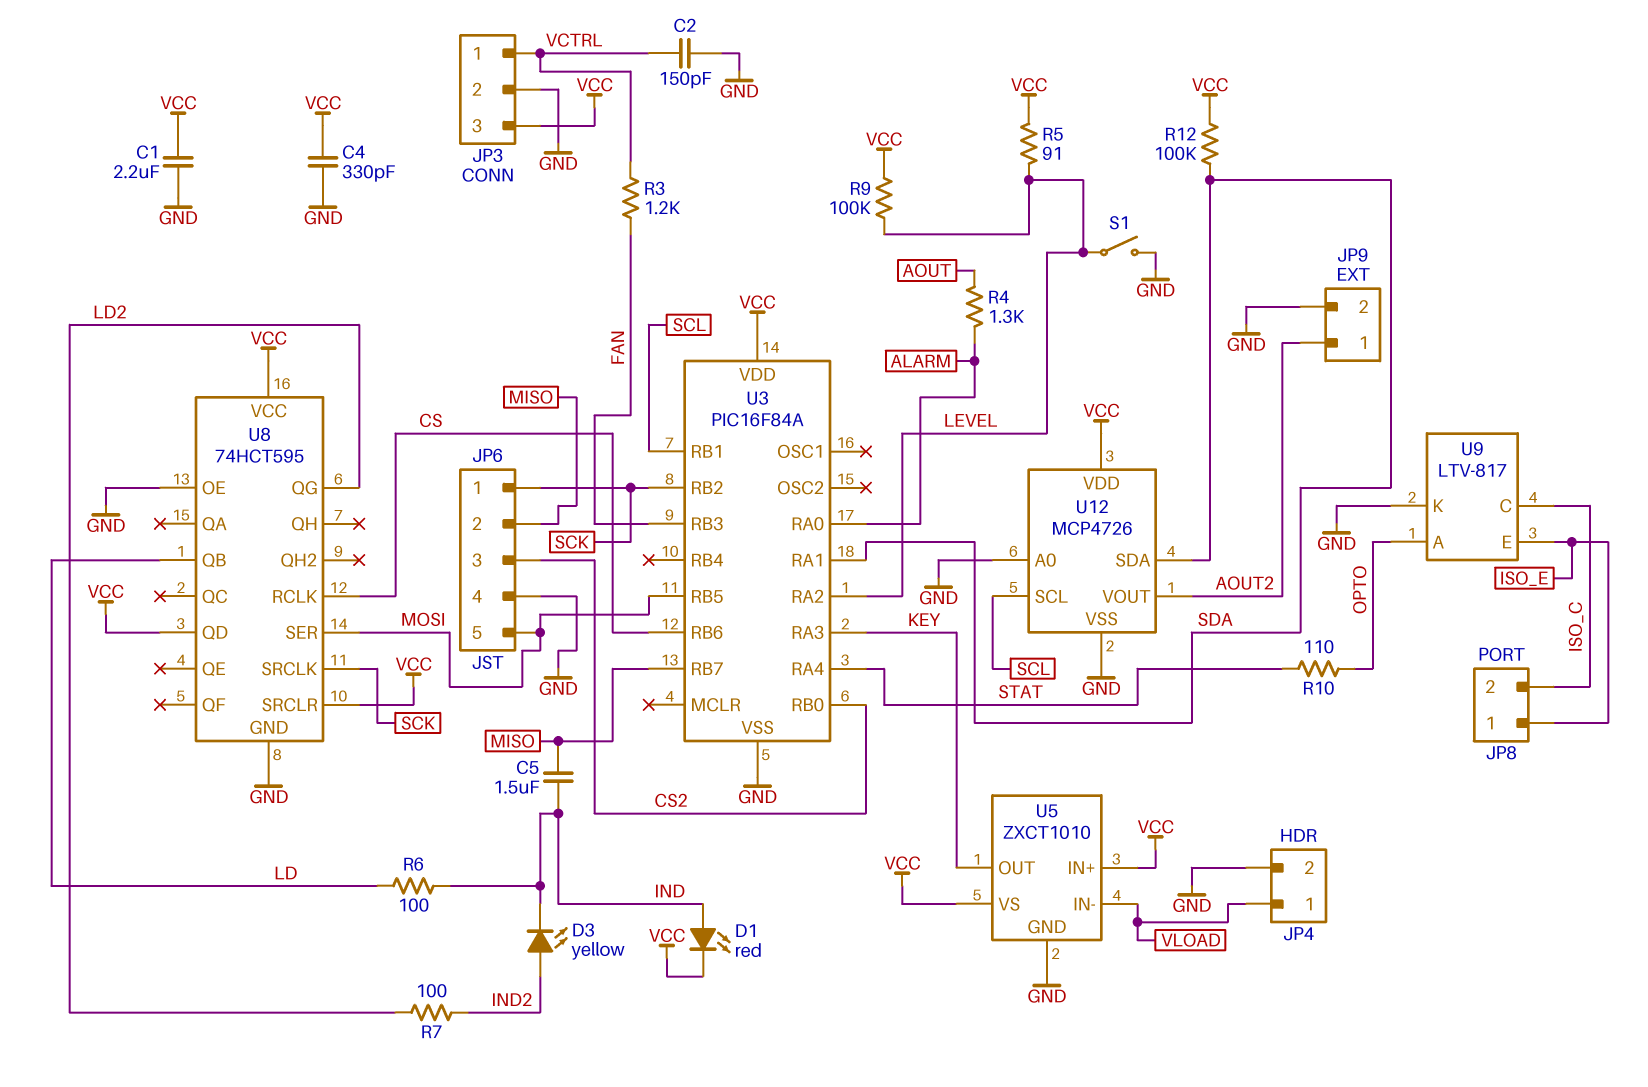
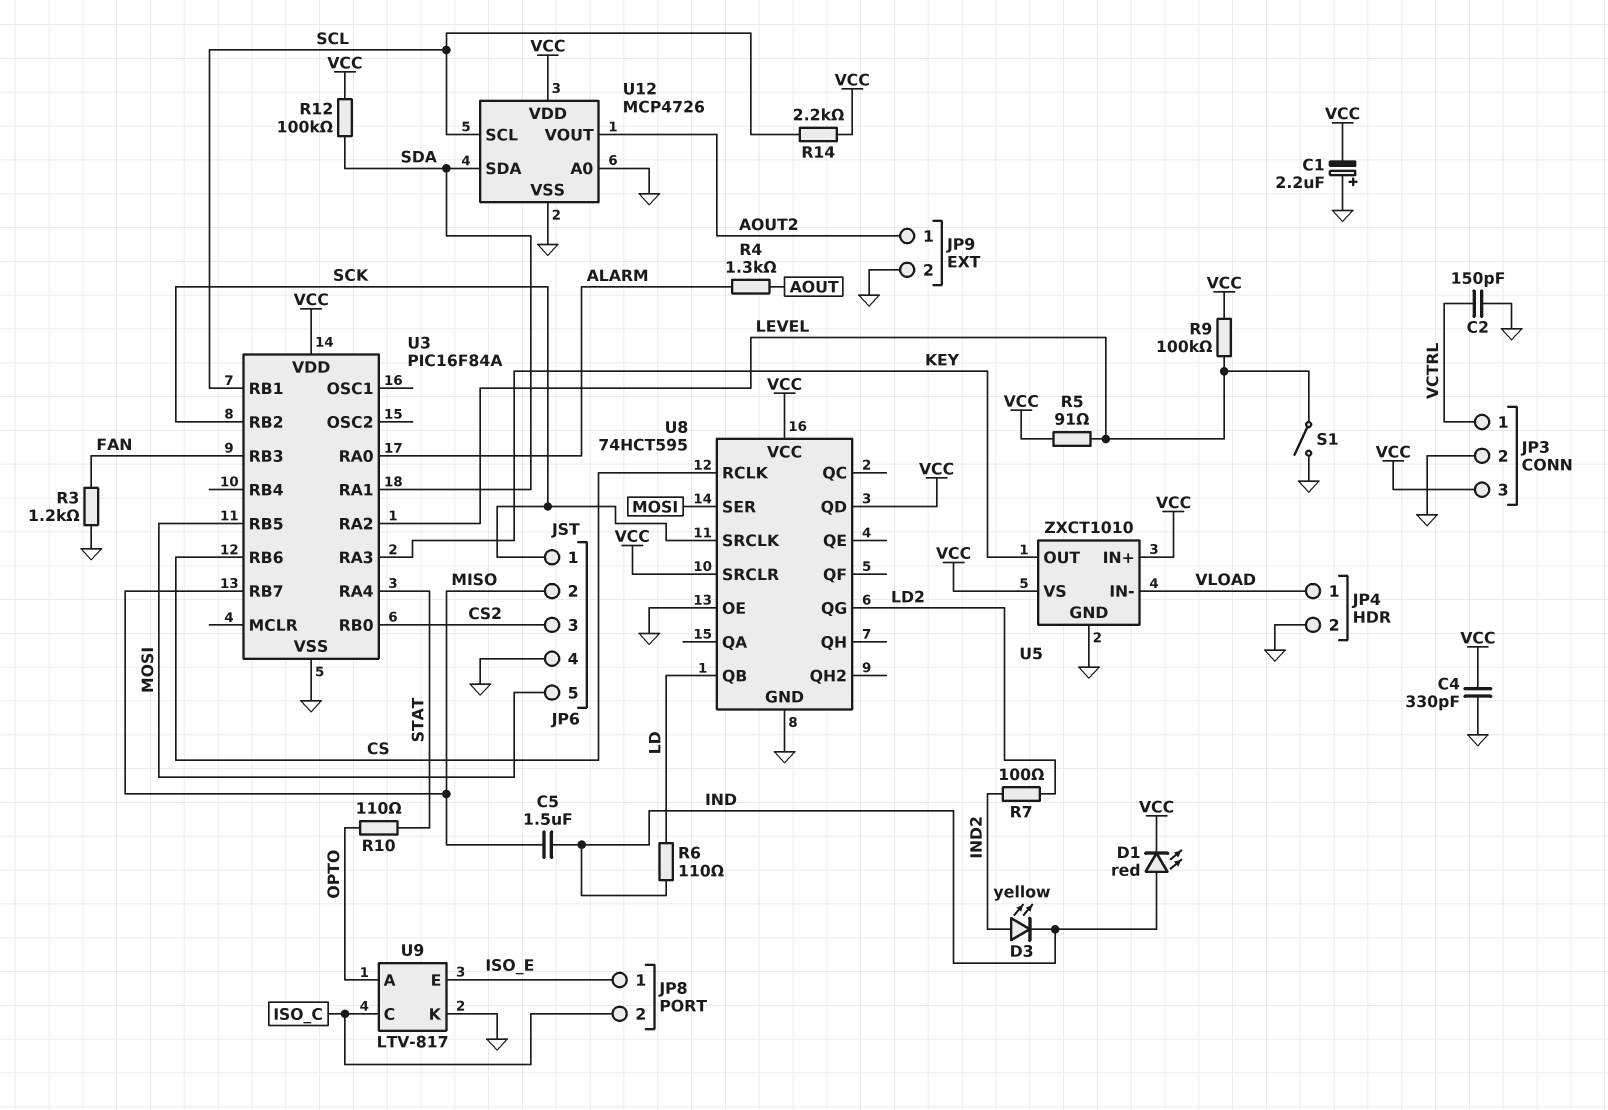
C1: 2.2uF (GND, VCC) -> 2.2uF (plus GND, minus VCC)
R3: 1.2k (FAN, VCTRL) -> 1.2k (FAN, GND)
R6: 100 (IND, LD) -> 110 (IND, LD)
R14: none -> 2.2k (SCL, VCC)

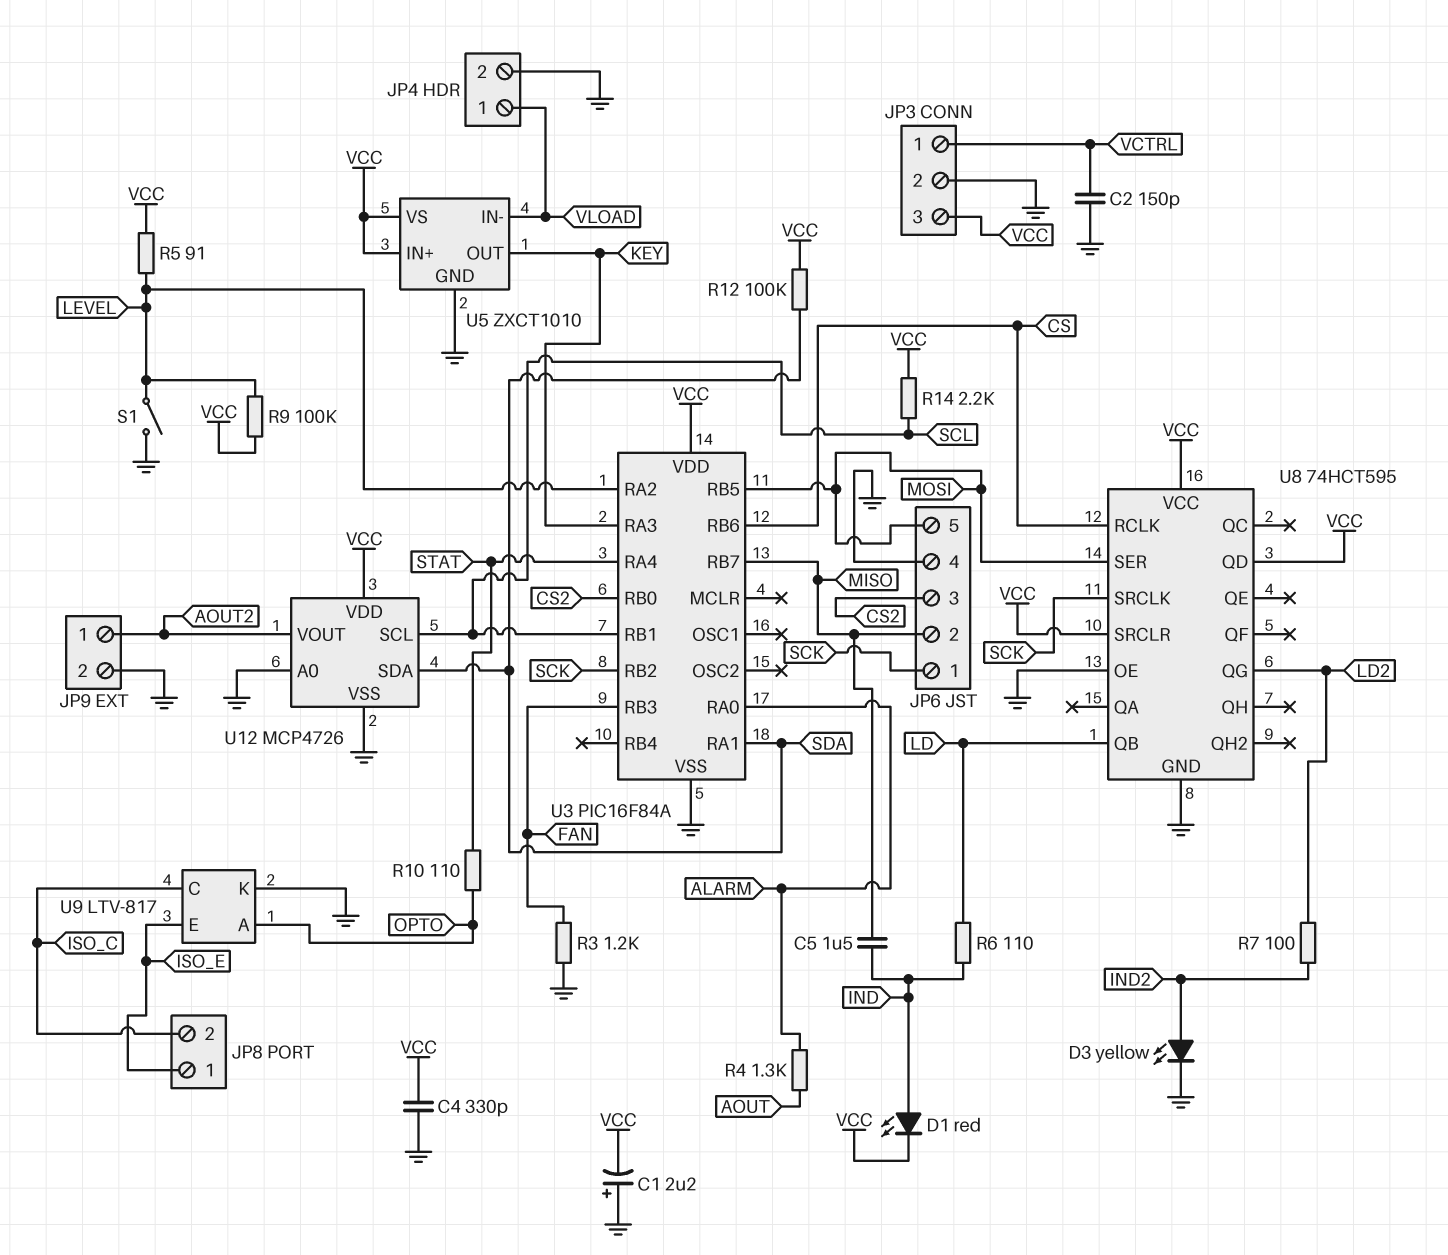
D3: LED yellow (A IND2, K IND) -> LED yellow (A IND2, K GND)

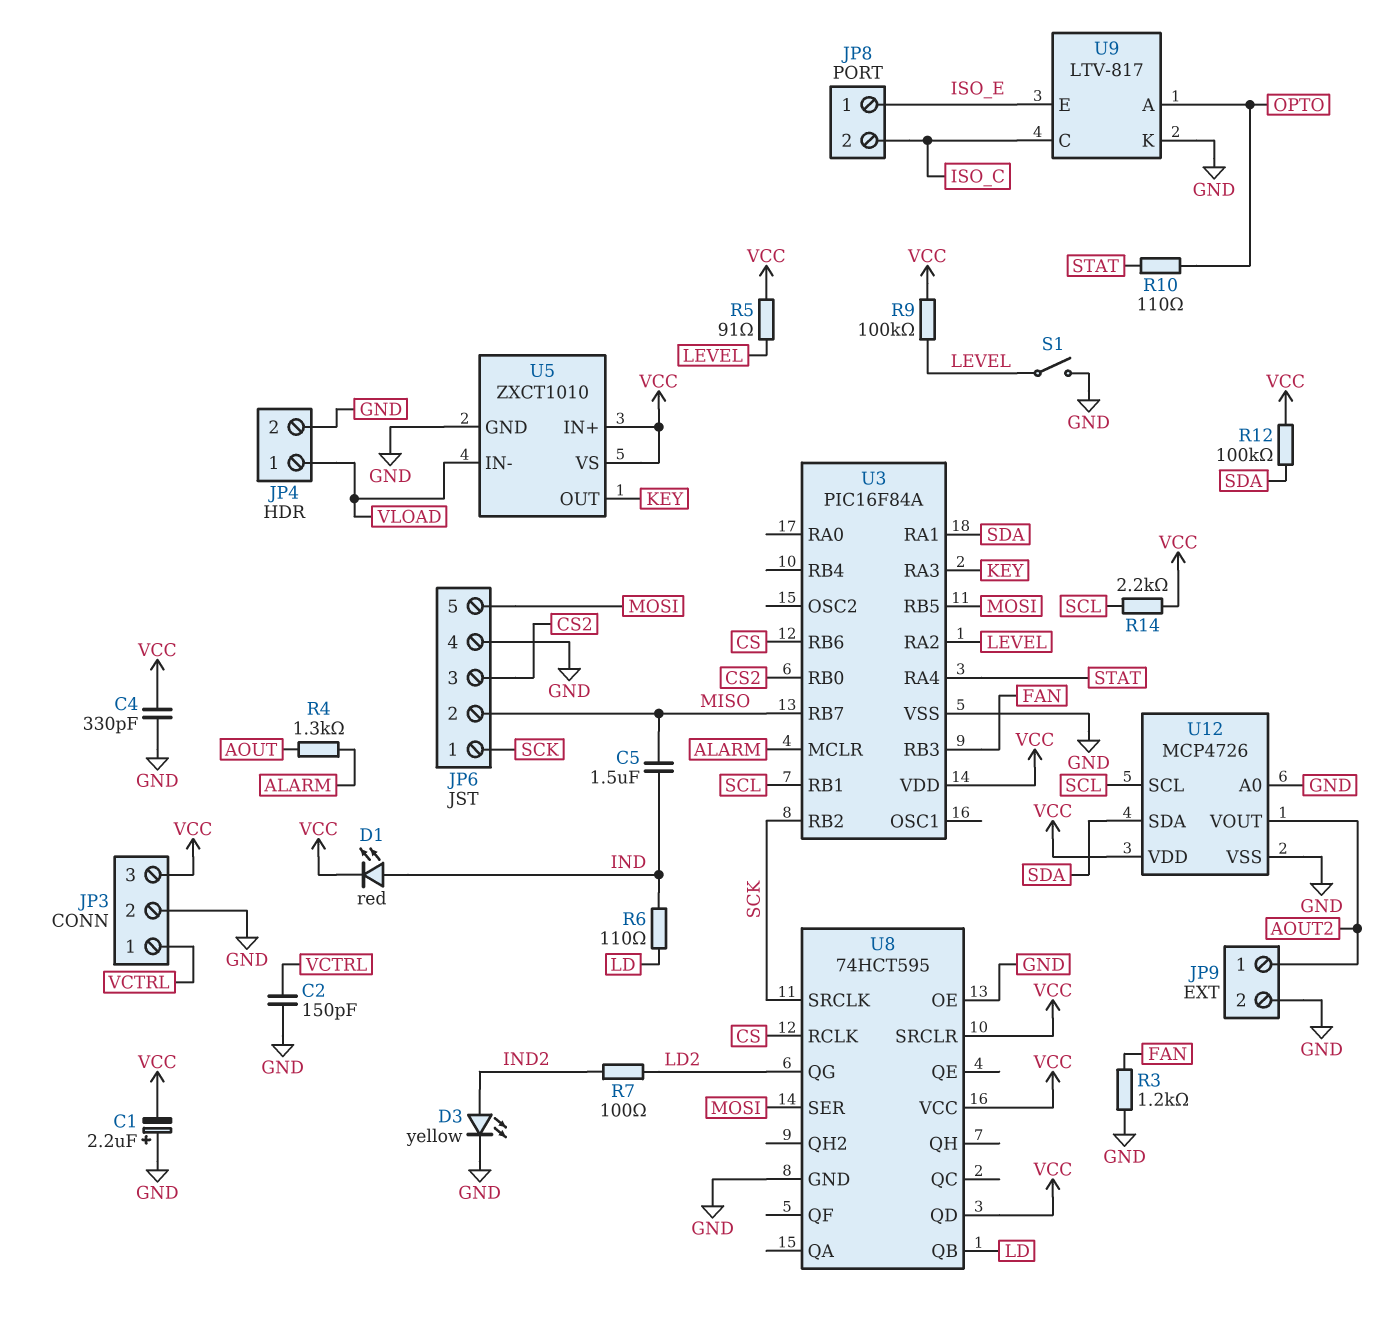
U3 pin MCLR: none -> ALARM
U3 pin RA0: ALARM -> none

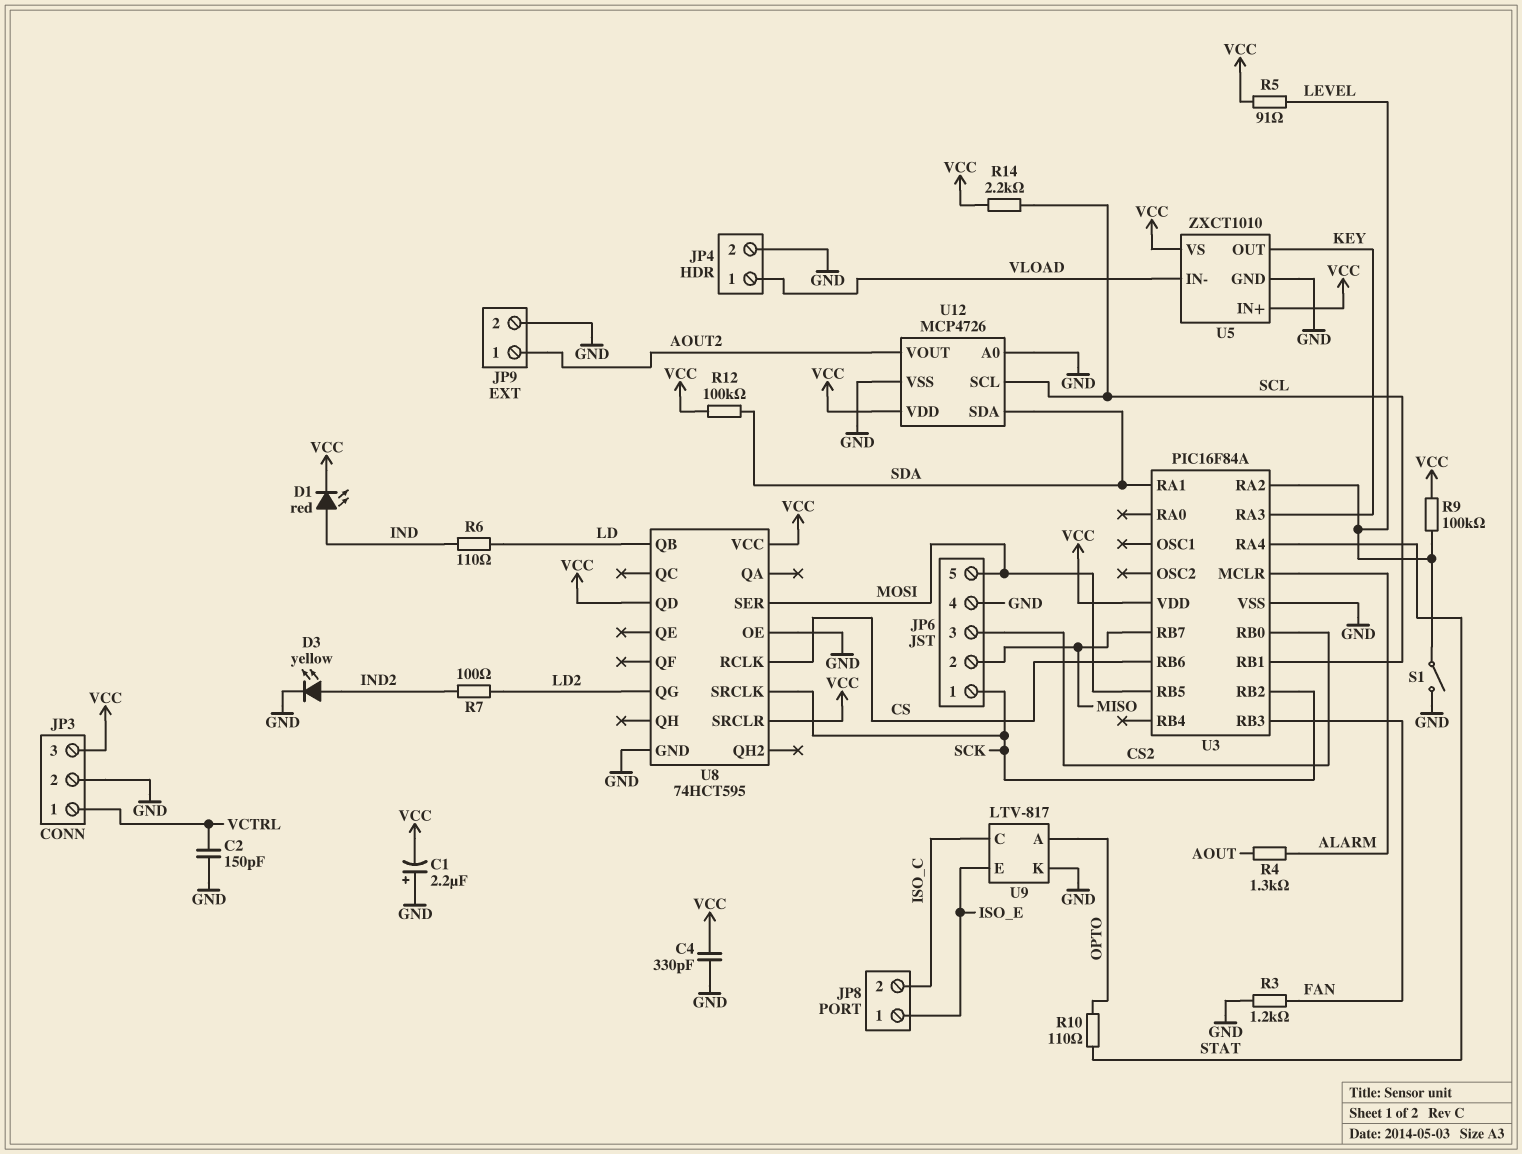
C5: 1.5uF (IND, MISO) -> none

